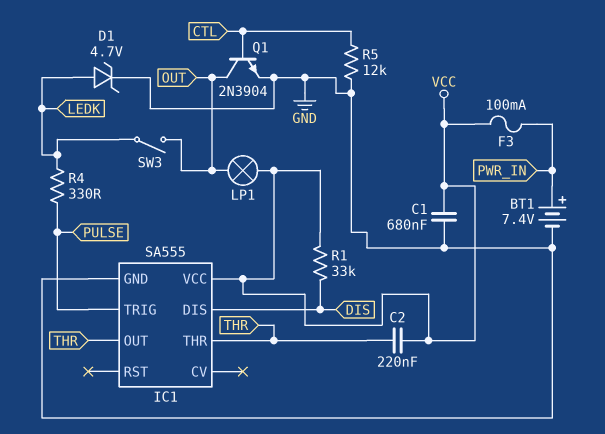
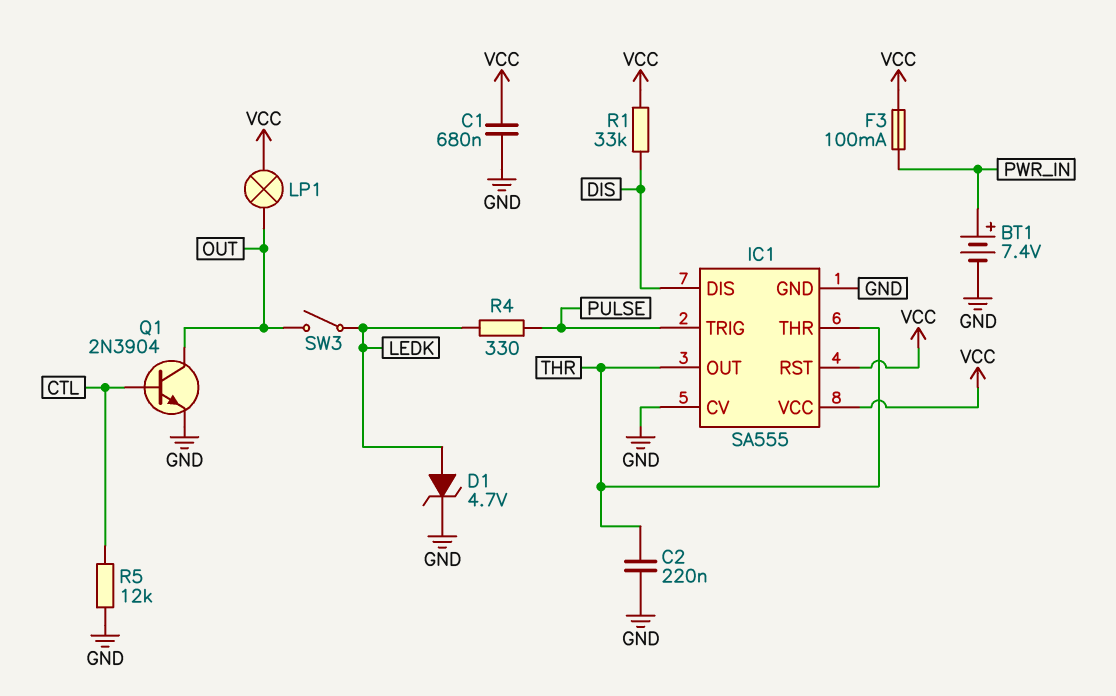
C2: 220nF (THR, VCC) -> 220nF (GND, THR)
IC1 pin CV: none -> GND
IC1 pin RST: none -> VCC

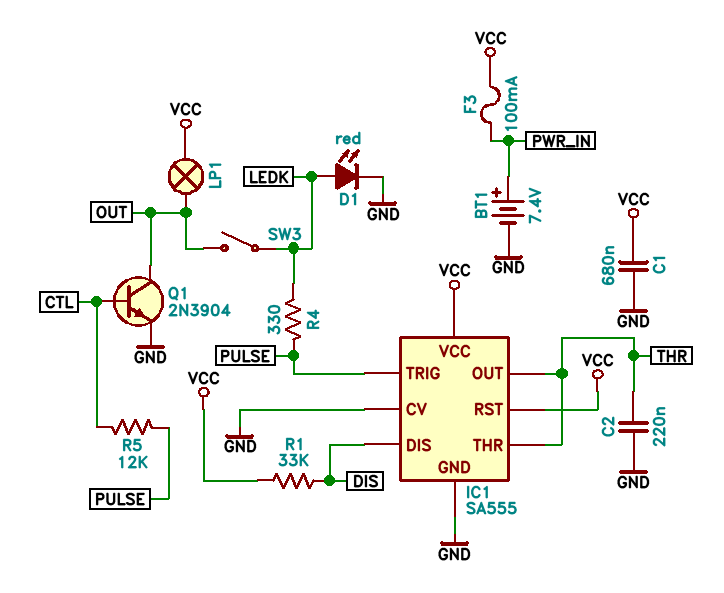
D1: zener 4.7V (A LEDK, K GND) -> LED red (A LEDK, K GND)
R5: 12k (CTL, GND) -> 12k (CTL, PULSE)

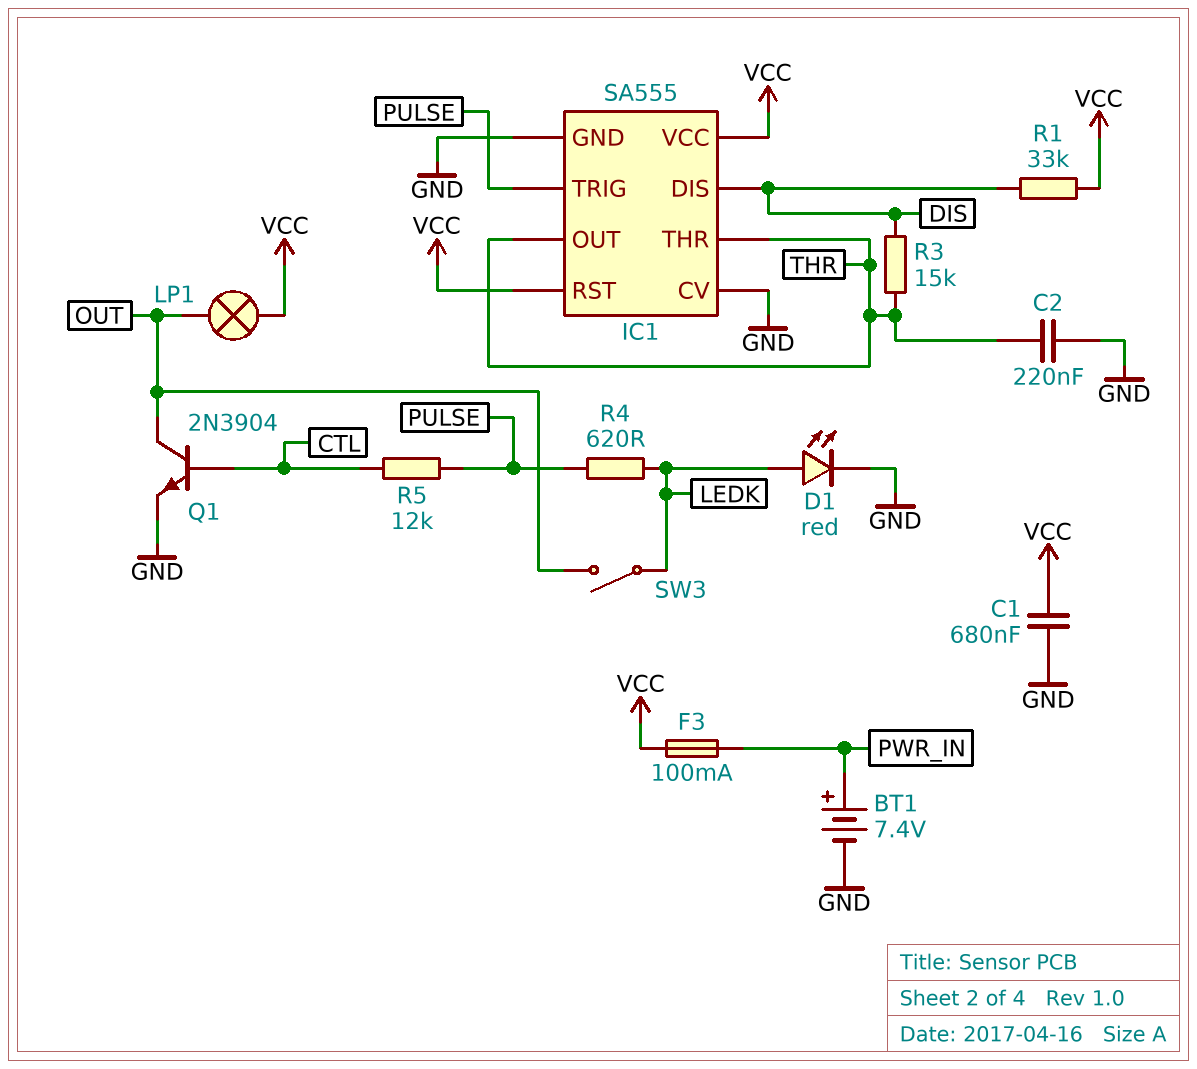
R3: none -> 15k (DIS, THR)
R4: 330 (LEDK, PULSE) -> 620 (LEDK, PULSE)

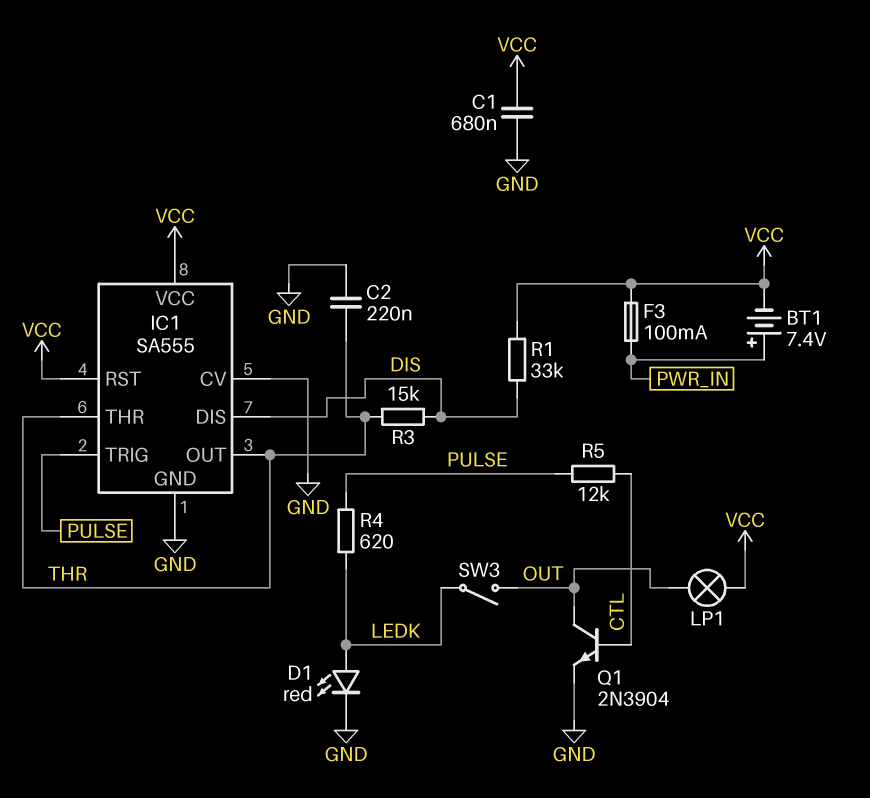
BT1: 7.4V (plus PWR_IN, minus GND) -> 7.4V (plus PWR_IN, minus VCC)

